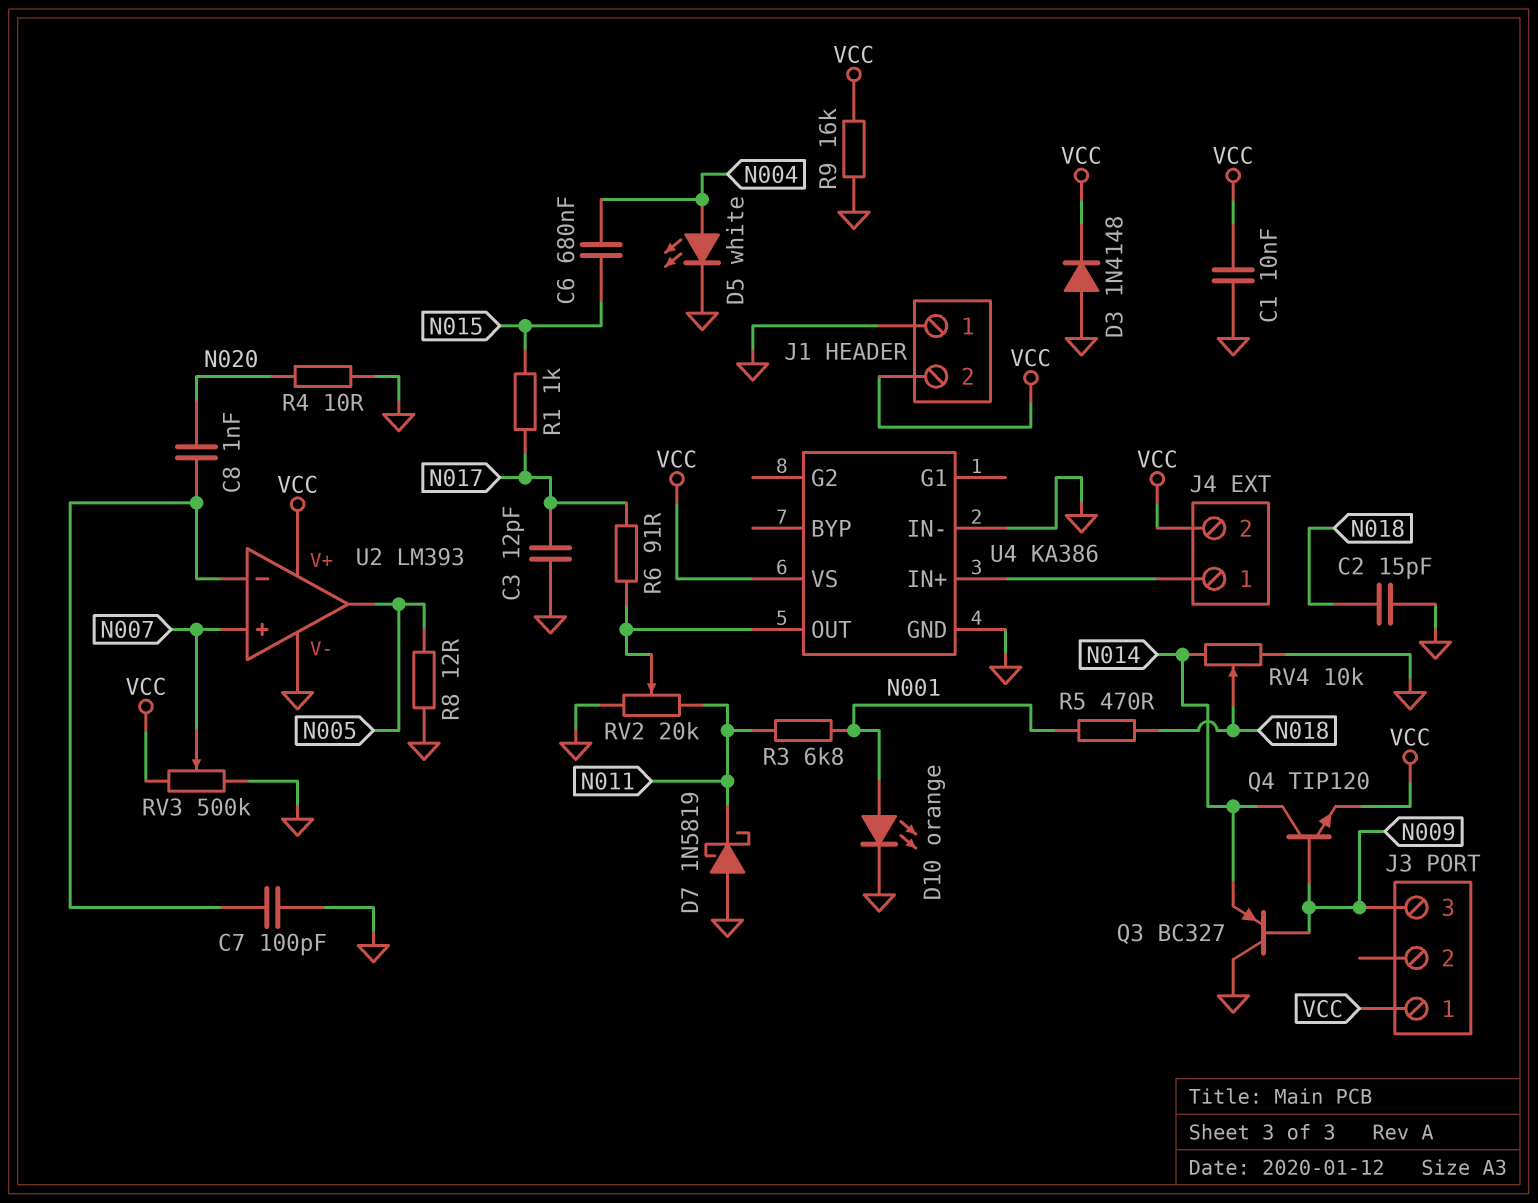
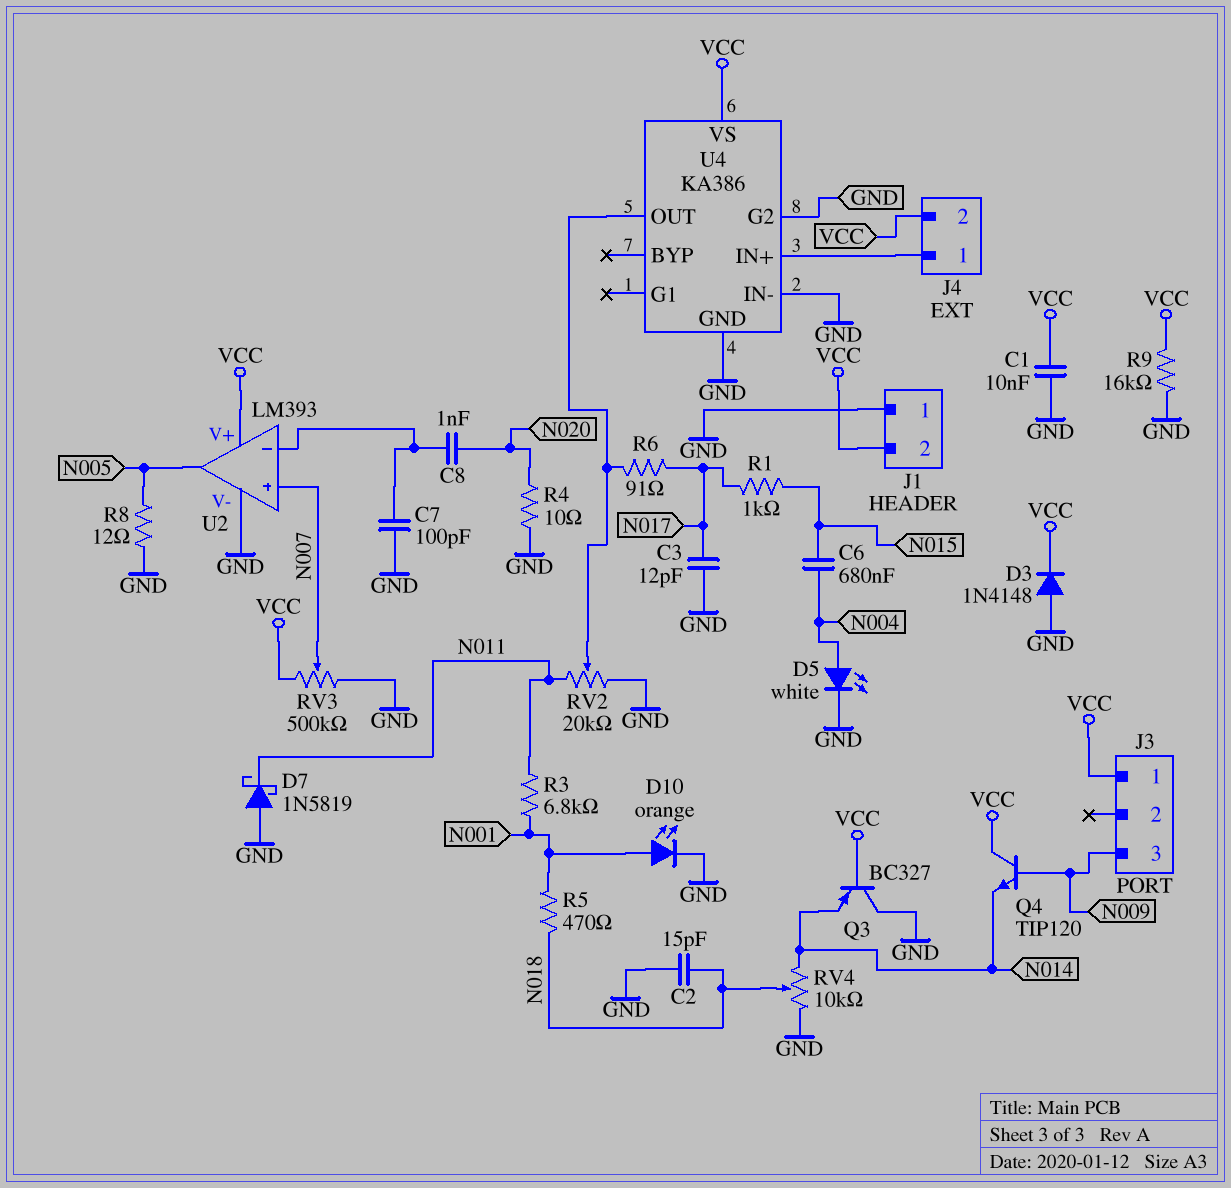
Q3: PNP BC327 (B N009, C GND, E N014) -> PNP BC327 (B VCC, C GND, E N014)
Q4: NPN TIP120 (B N009, C N014, E VCC) -> NPN TIP120 (B N009, C VCC, E N014)
U4 pin G2: none -> GND

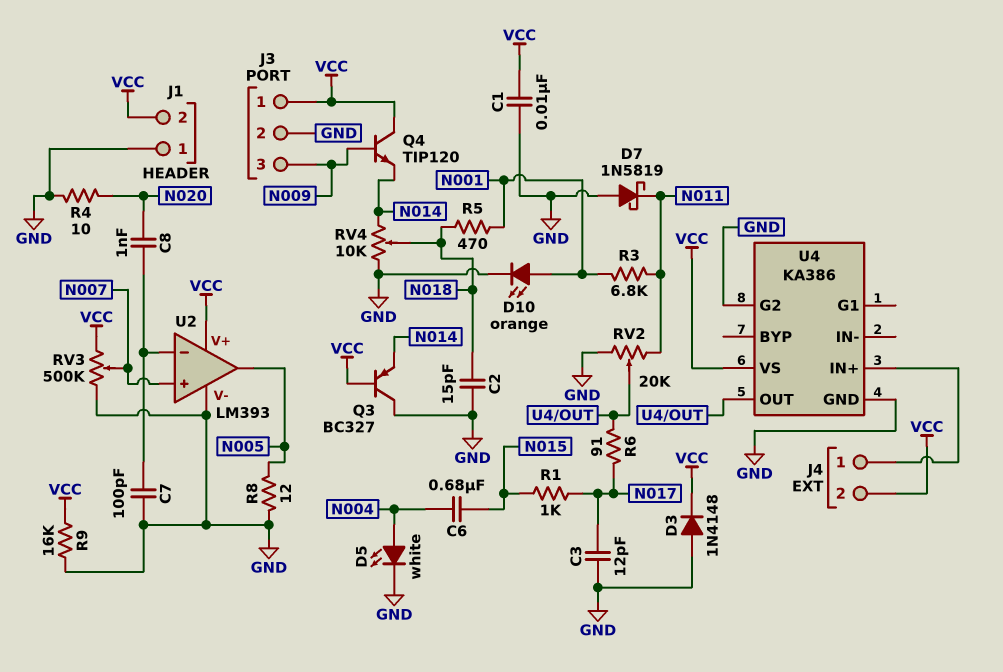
J3 pin 2: none -> GND
U4 pin IN-: GND -> none

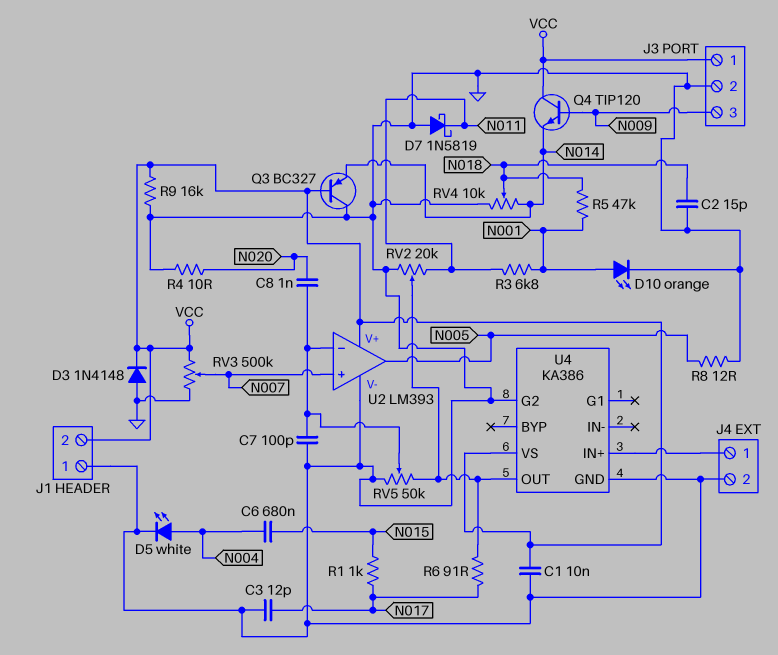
J4 pin 2: VCC -> GND
R5: 470 (N001, N018) -> 47k (N001, N018)
RV5: none -> 50k (GND, U4/OUT, wiper U2/in-)

